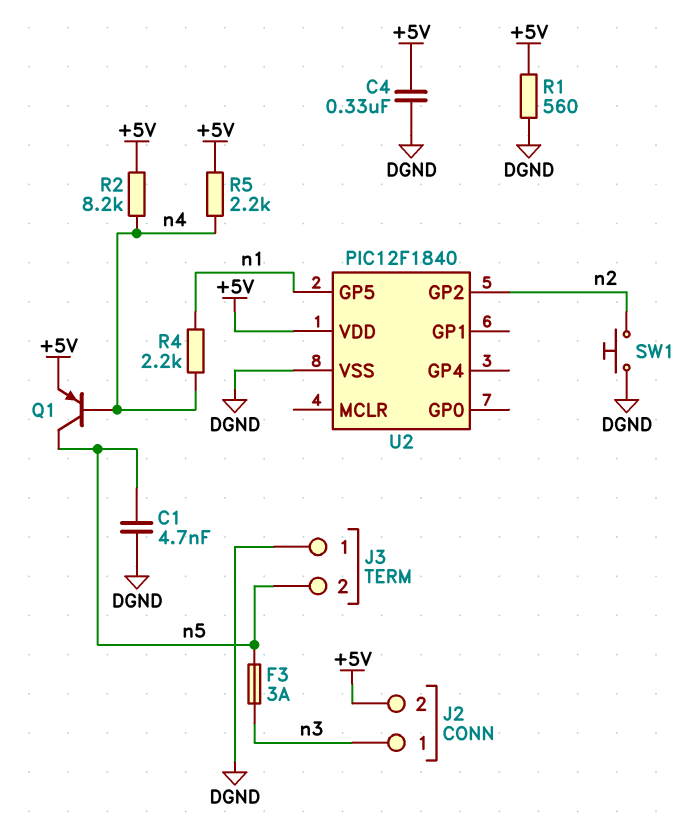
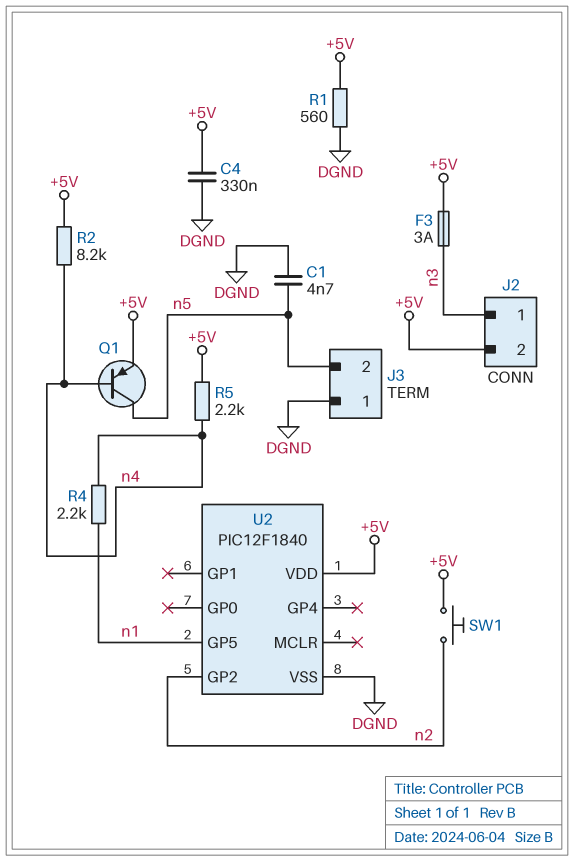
F3: 3A (n3, n5) -> 3A (+5V, n3)
SW1: button (DGND, n2) -> button (+5V, n2)

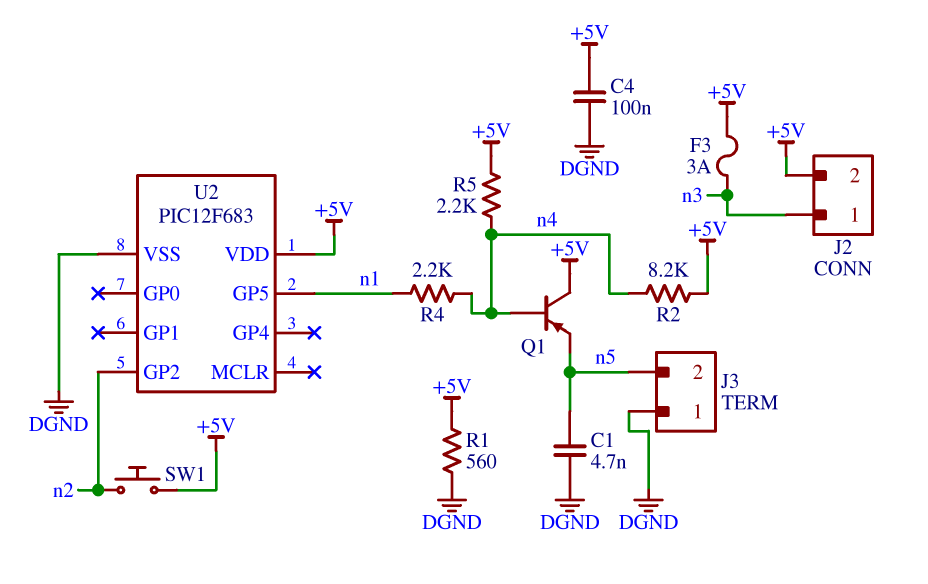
C4: 330nF (+5V, DGND) -> 100nF (+5V, DGND)
Q1: PNP (B n4, C n5, E +5V) -> PNP (B n4, C +5V, E n5)
U2: PIC12F1840 -> PIC12F683

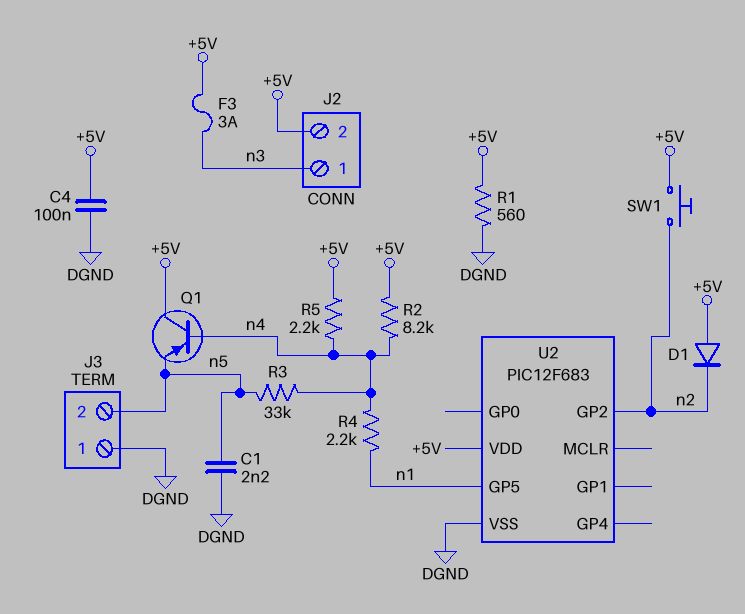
C1: 4.7nF (DGND, n5) -> 2.2nF (DGND, n5)
D1: none -> diode (A +5V, K n2)
R3: none -> 33k (n4, n5)

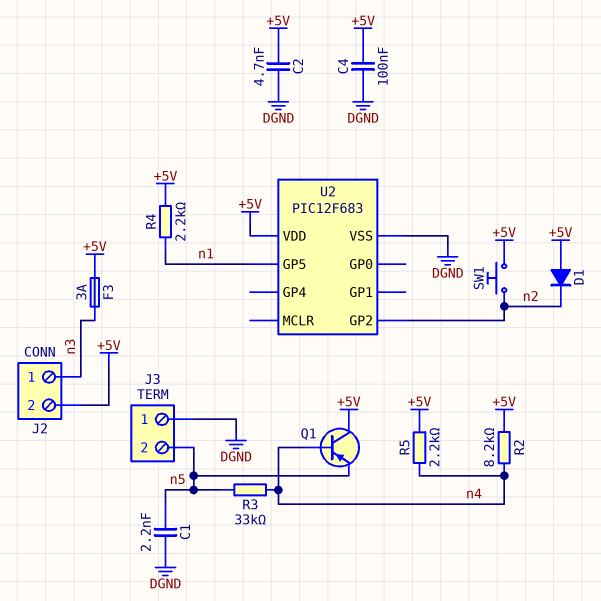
C2: none -> 4.7nF (+5V, DGND)
R1: 560 (+5V, DGND) -> none
R4: 2.2k (n1, n4) -> 2.2k (+5V, n1)

